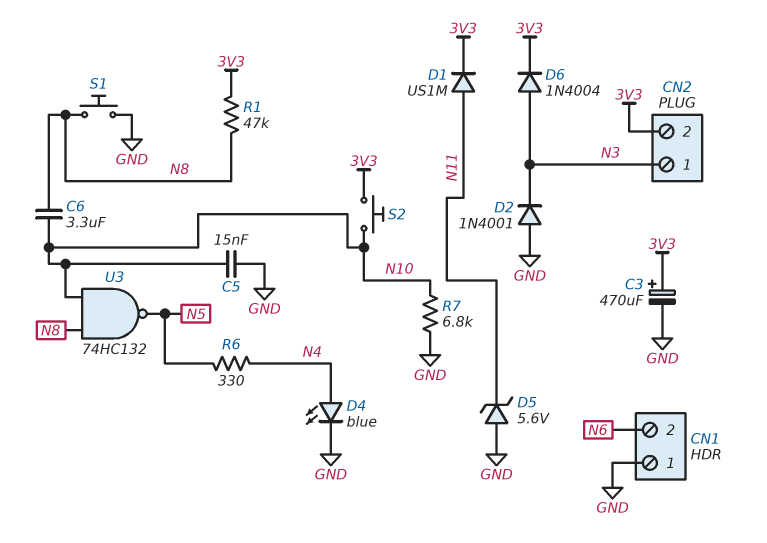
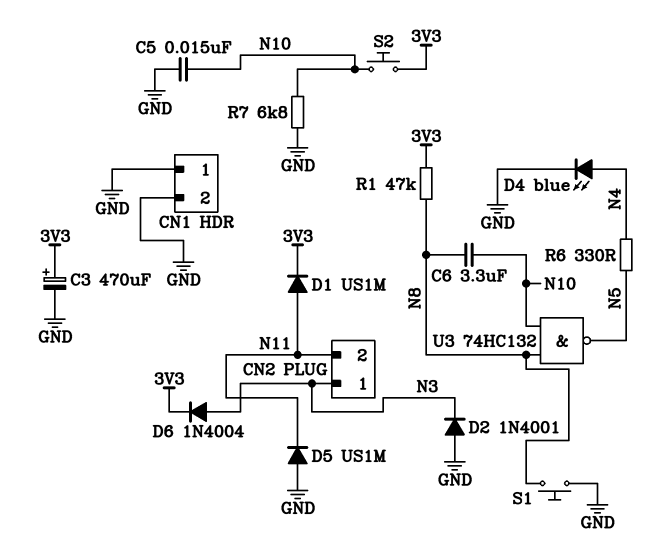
CN1 pin 2: N6 -> GND
CN2 pin 2: 3V3 -> N11
D5: zener 5.6V (A GND, K N11) -> diode US1M (A GND, K N11)

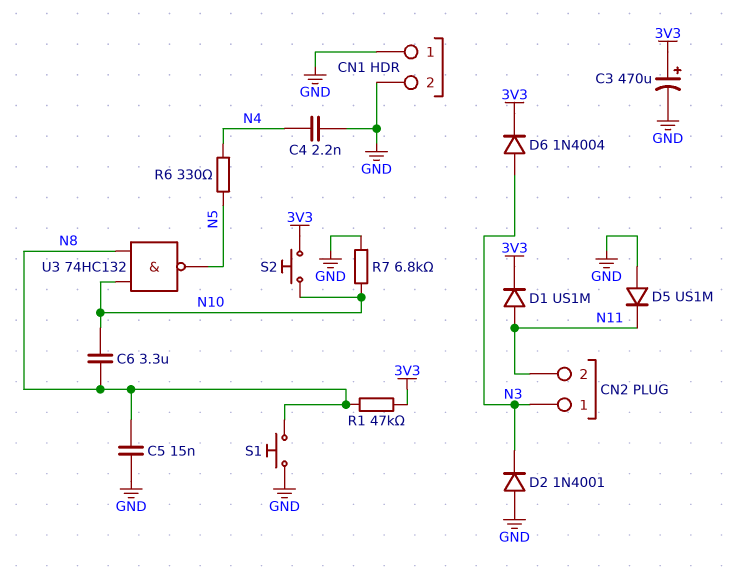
C4: none -> 2.2nF (GND, N4)
C5: 15nF (GND, N10) -> 15nF (GND, N8)
D4: LED blue (A N4, K GND) -> none

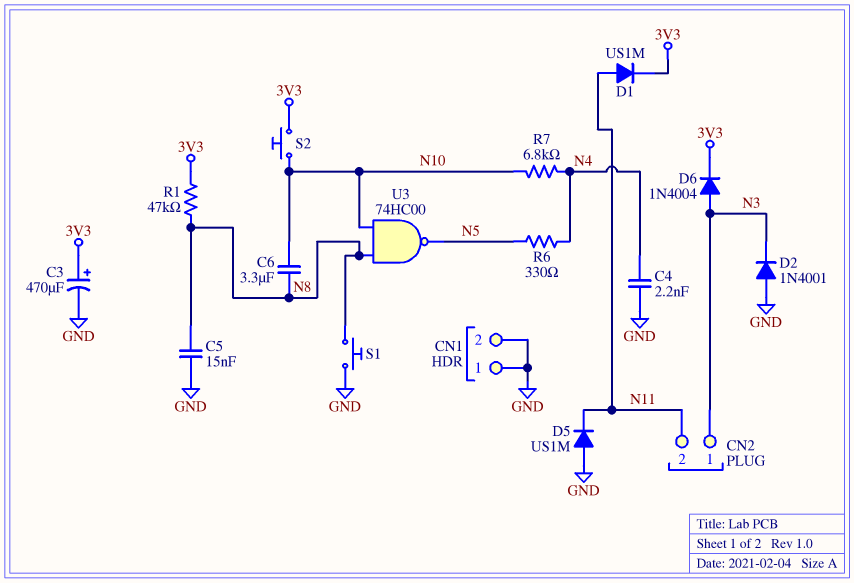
R7: 6.8k (GND, N10) -> 6.8k (N4, N10)
U3: NAND 74HC132 (in N8, in N10, out N5) -> NAND 74HC00 (in N8, in N10, out N5)

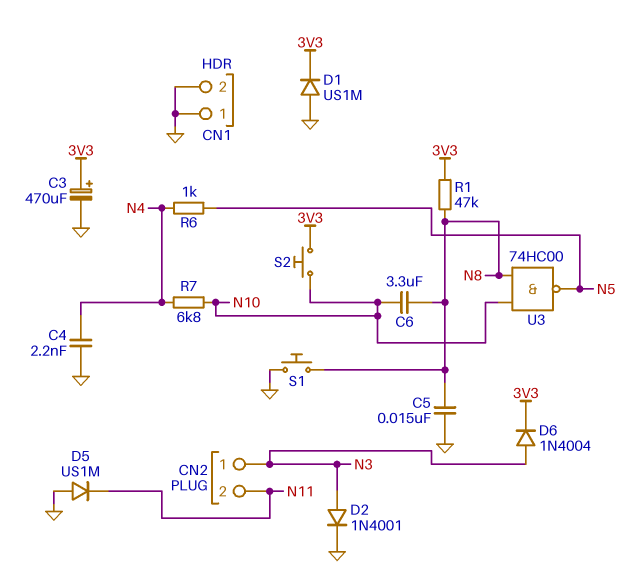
D1: diode US1M (A N11, K 3V3) -> diode US1M (A GND, K 3V3)
D2: diode 1N4001 (A GND, K N3) -> diode 1N4001 (A N3, K GND)
R6: 330 (N4, N5) -> 1k (N4, N5)

